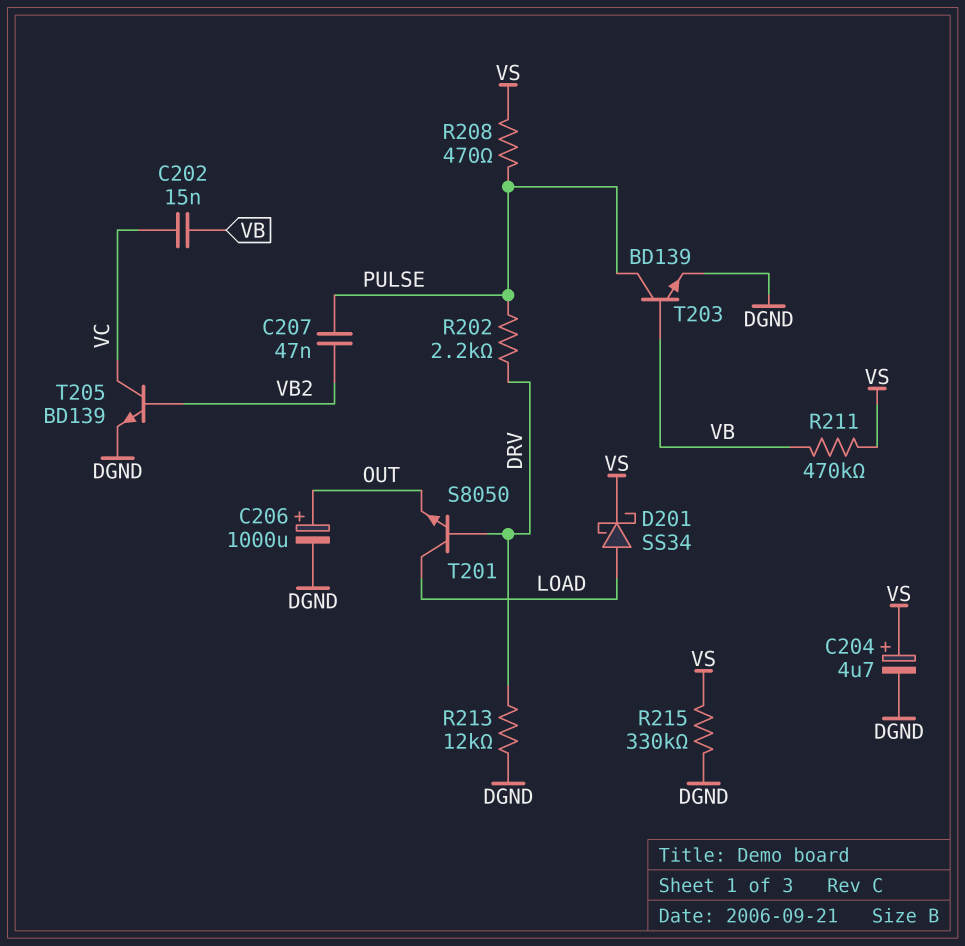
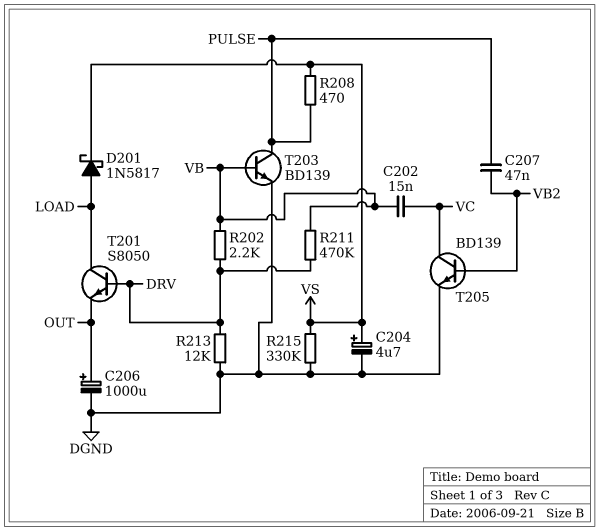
D201: schottky SS34 (A LOAD, K VS) -> schottky 1N5817 (A LOAD, K VS)
R202: 2.2k (DRV, PULSE) -> 2.2k (DRV, VB)
R211: 470k (VB, VS) -> 470k (DRV, VB)

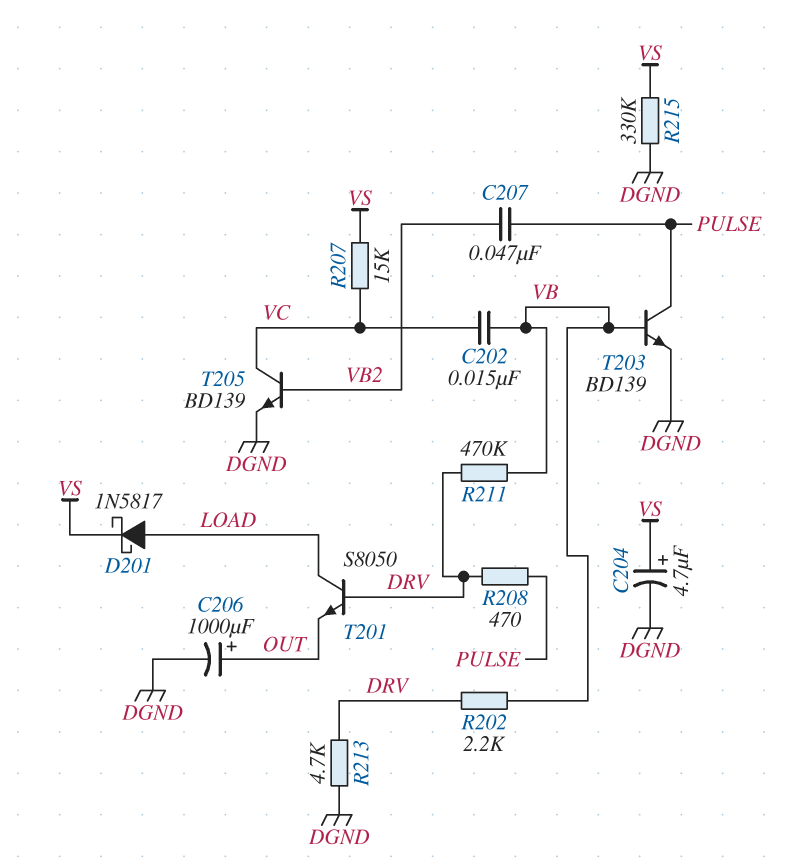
R207: none -> 15k (VC, VS)
R208: 470 (PULSE, VS) -> 470 (DRV, PULSE)
R213: 12k (DGND, DRV) -> 4.7k (DGND, DRV)

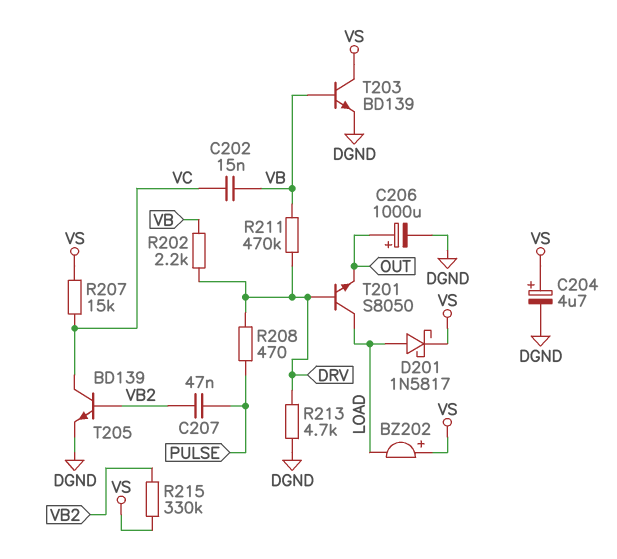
BZ202: none -> buzzer (plus VS, minus LOAD)
R215: 330k (DGND, VS) -> 330k (VB2, VS)
T203: NPN BD139 (B VB, C PULSE, E DGND) -> NPN BD139 (B VB, C VS, E DGND)

